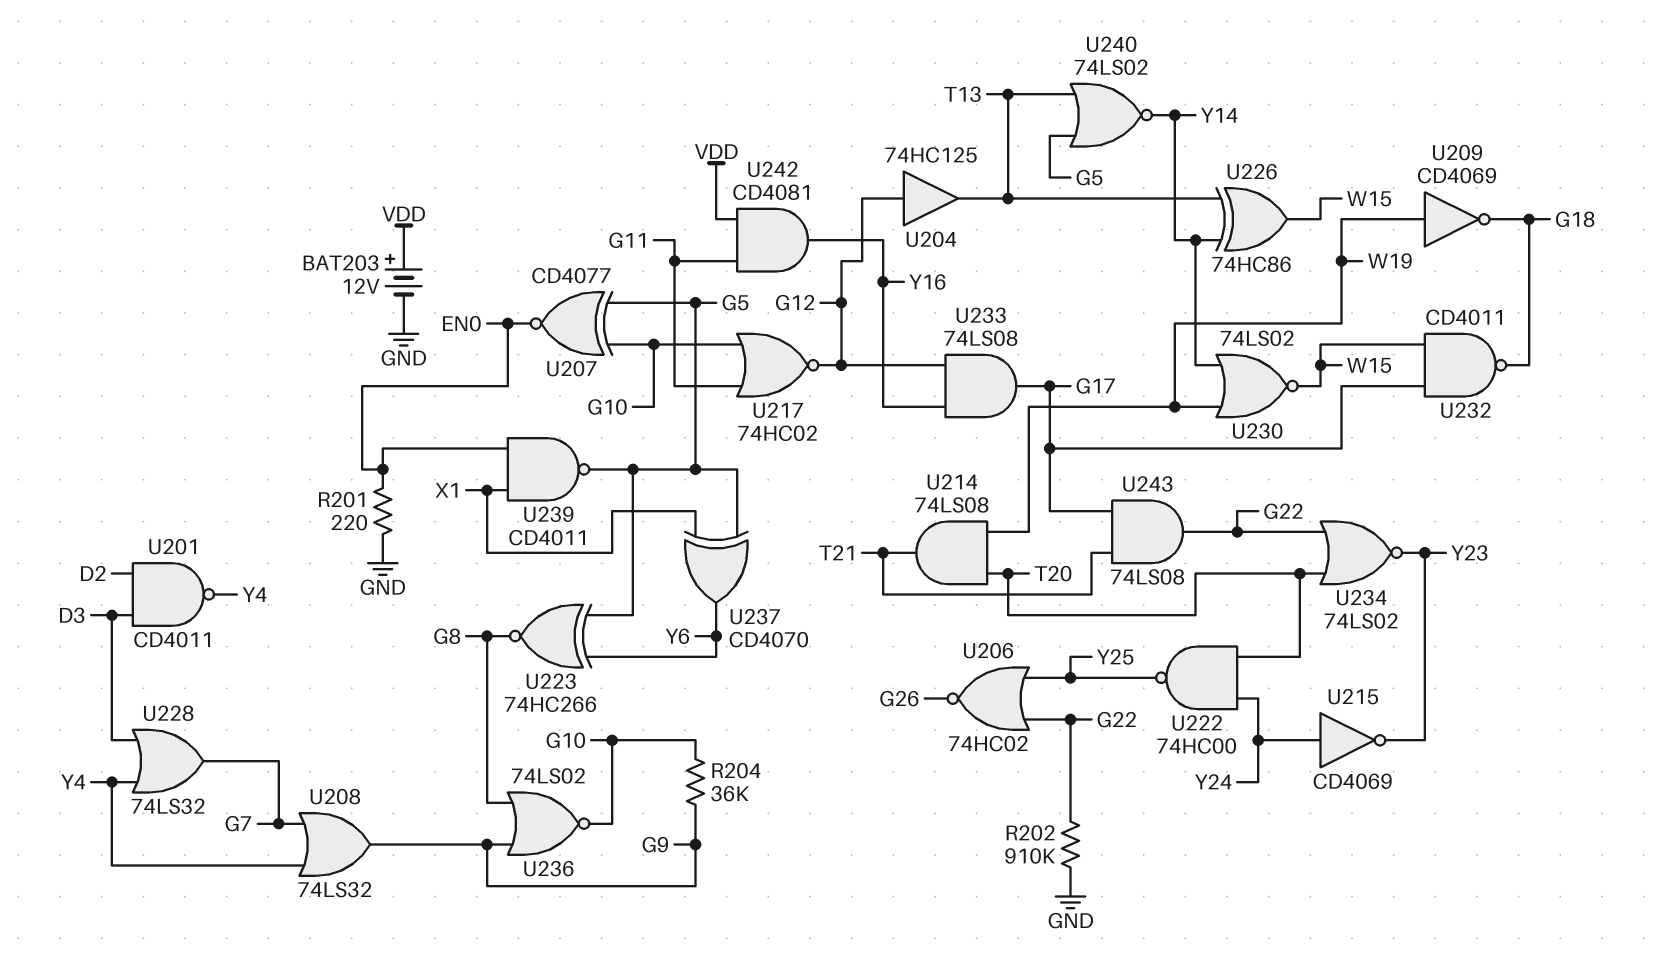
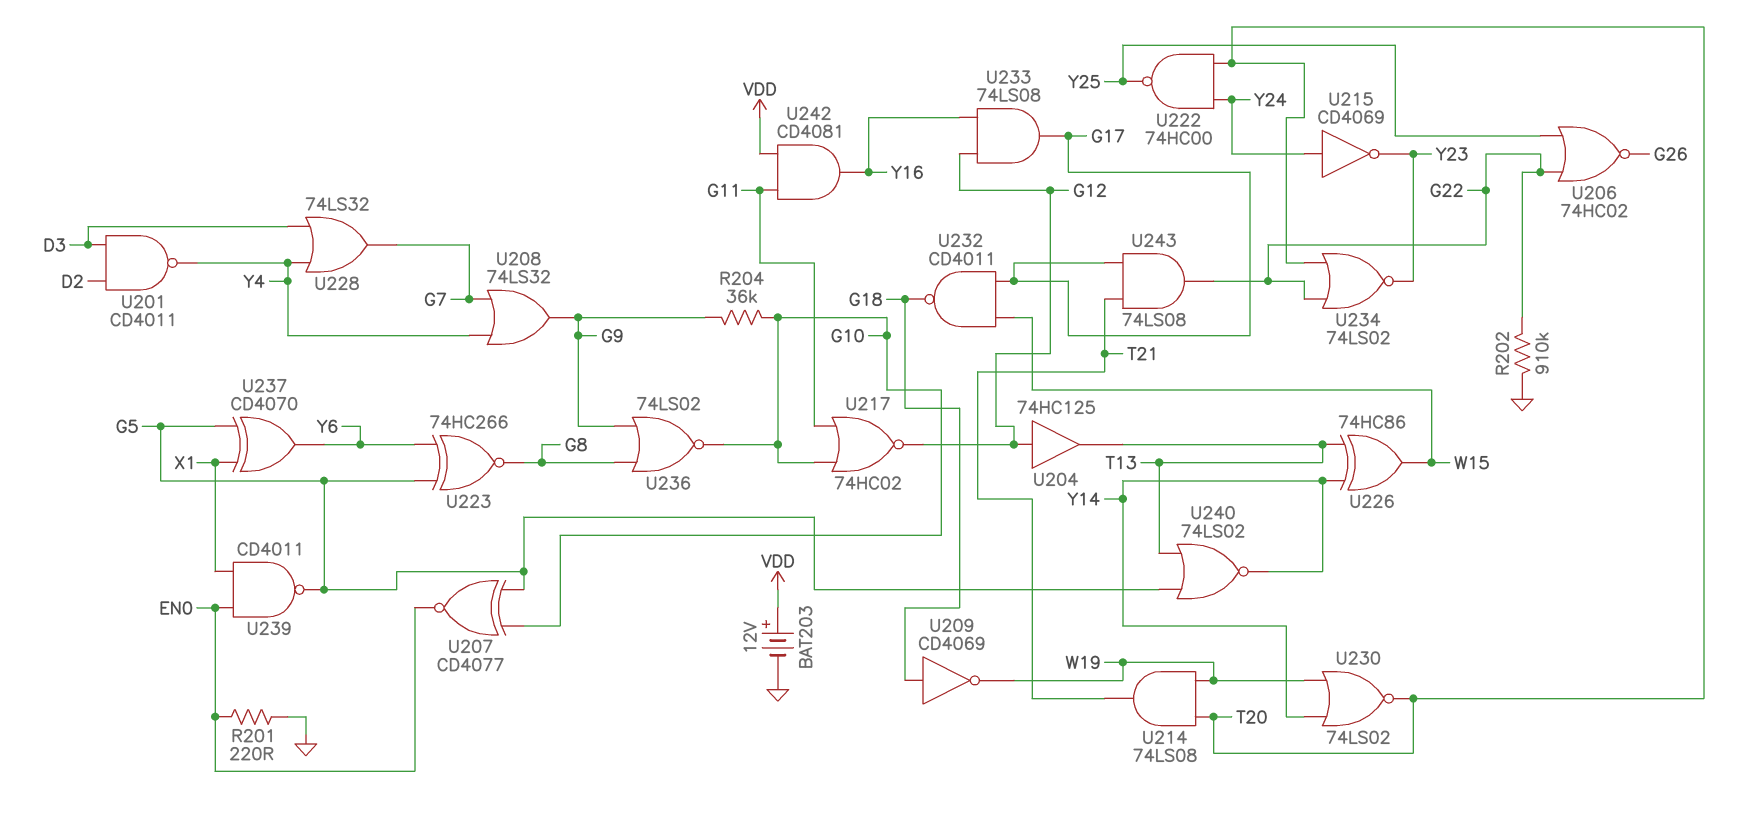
U209: NOT CD4069 (in W19, out G18) -> NOT CD4069 (in G18, out W19)
U230: NOR 74LS02 (in W19, in Y14, out W15) -> NOR 74LS02 (in W19, in Y14, out T20)

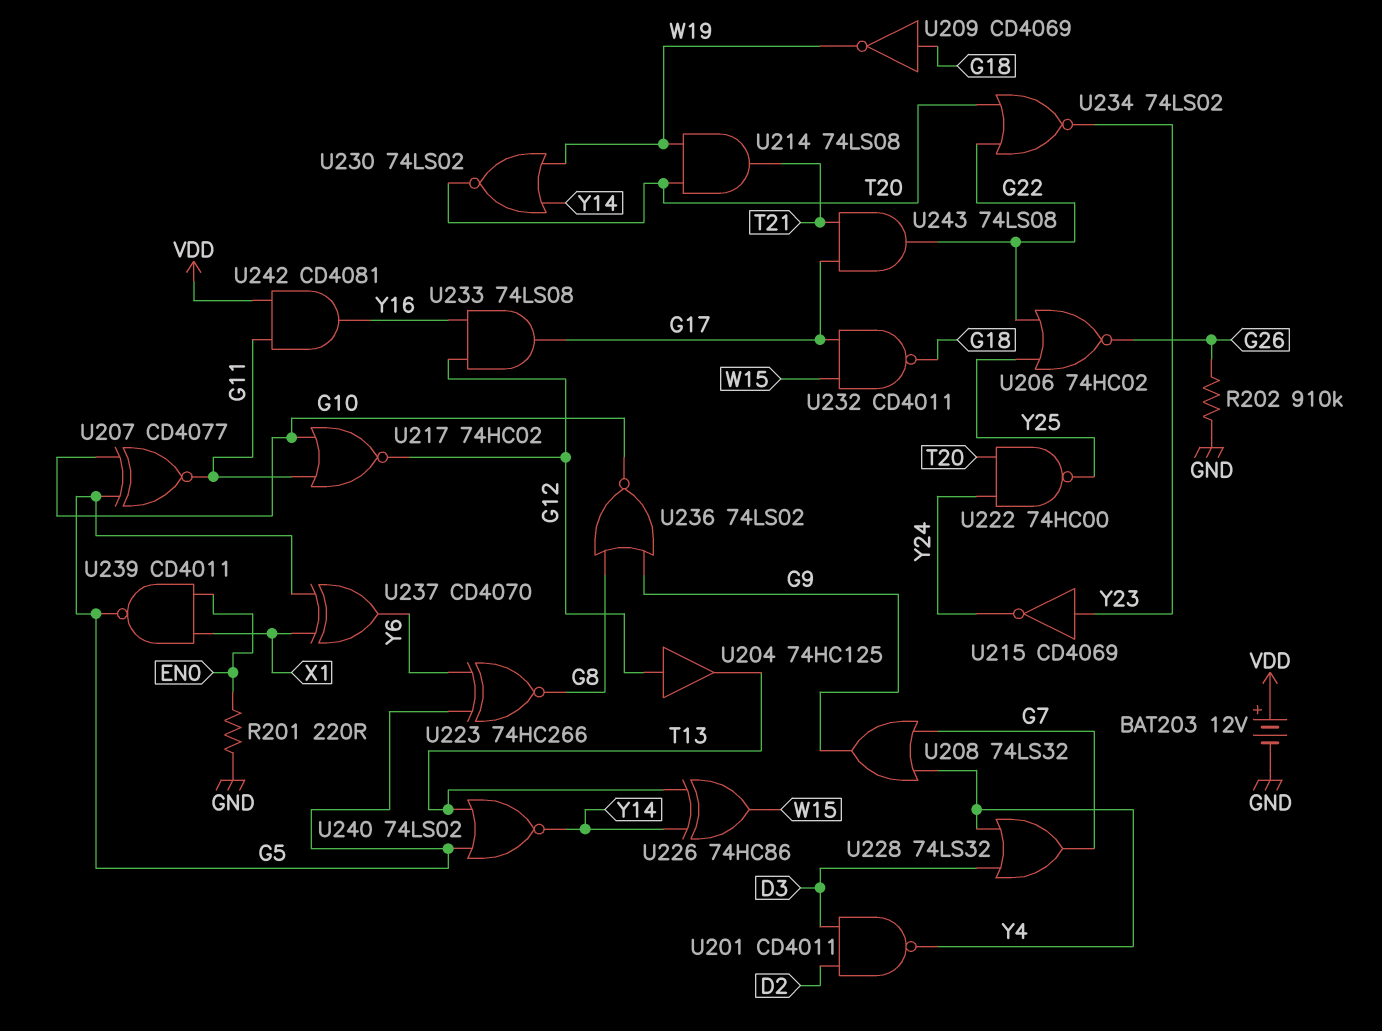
R202: 910k (G22, GND) -> 910k (G26, GND)
R204: 36k (G9, G10) -> none
U207: XNOR CD4077 (in G5, in G10, out EN0) -> XNOR CD4077 (in G5, in G10, out G11)
U215: NOT CD4069 (in Y24, out Y23) -> NOT CD4069 (in Y23, out Y24)

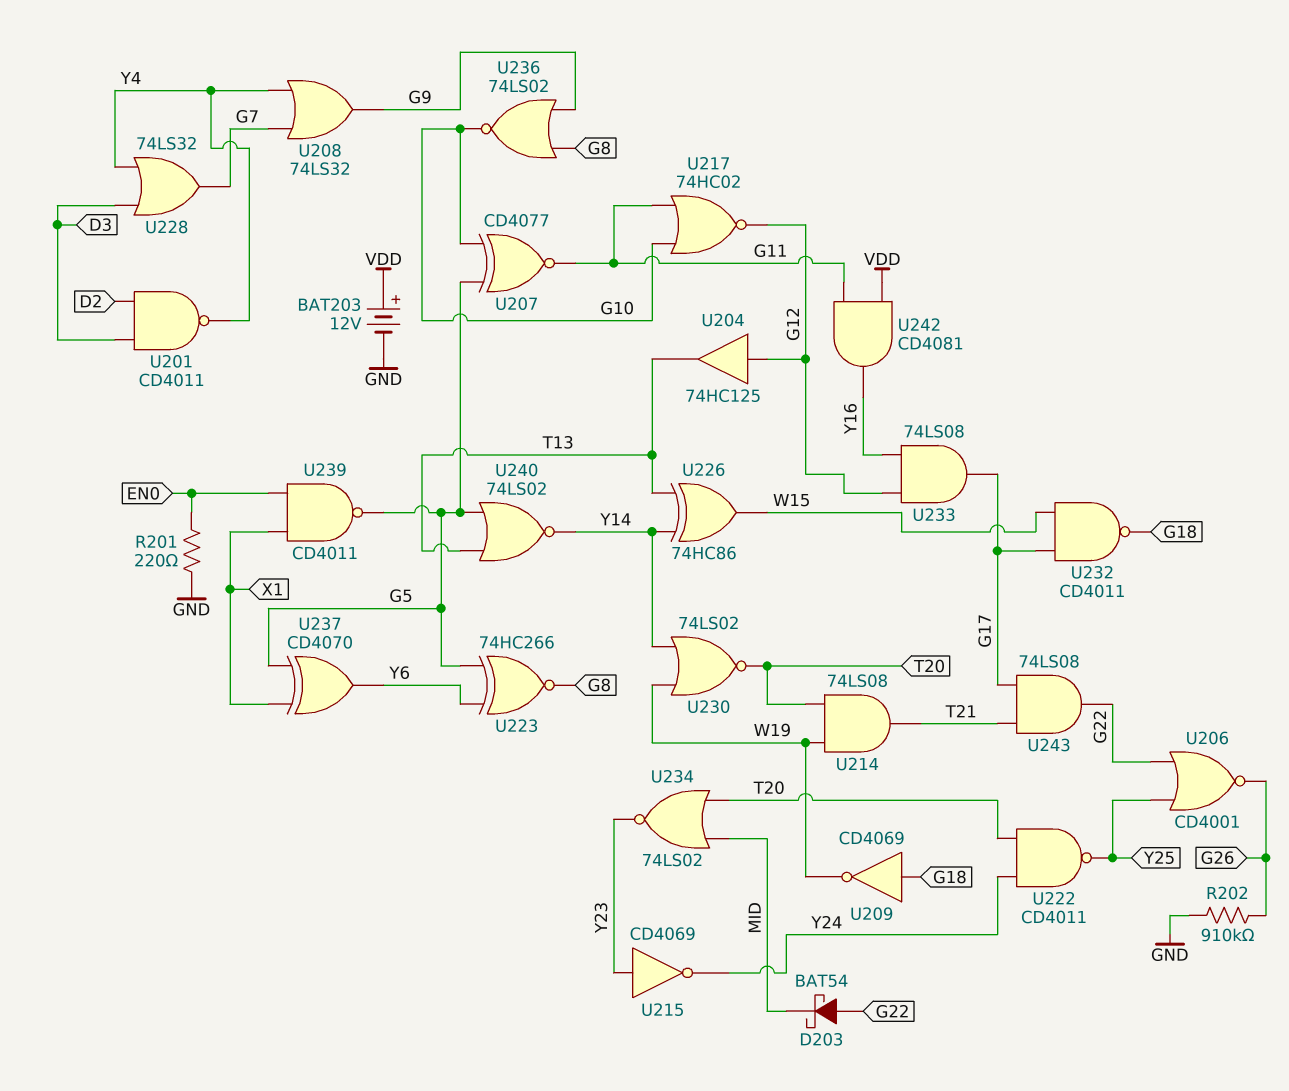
D203: none -> schottky BAT54 (A G22, K MID)
U206: NOR 74HC02 (in G22, in Y25, out G26) -> NOR CD4001 (in G22, in Y25, out G26)
U222: NAND 74HC00 (in T20, in Y24, out Y25) -> NAND CD4011 (in T20, in Y24, out Y25)
U234: NOR 74LS02 (in G22, in T20, out Y23) -> NOR 74LS02 (in MID, in T20, out Y23)

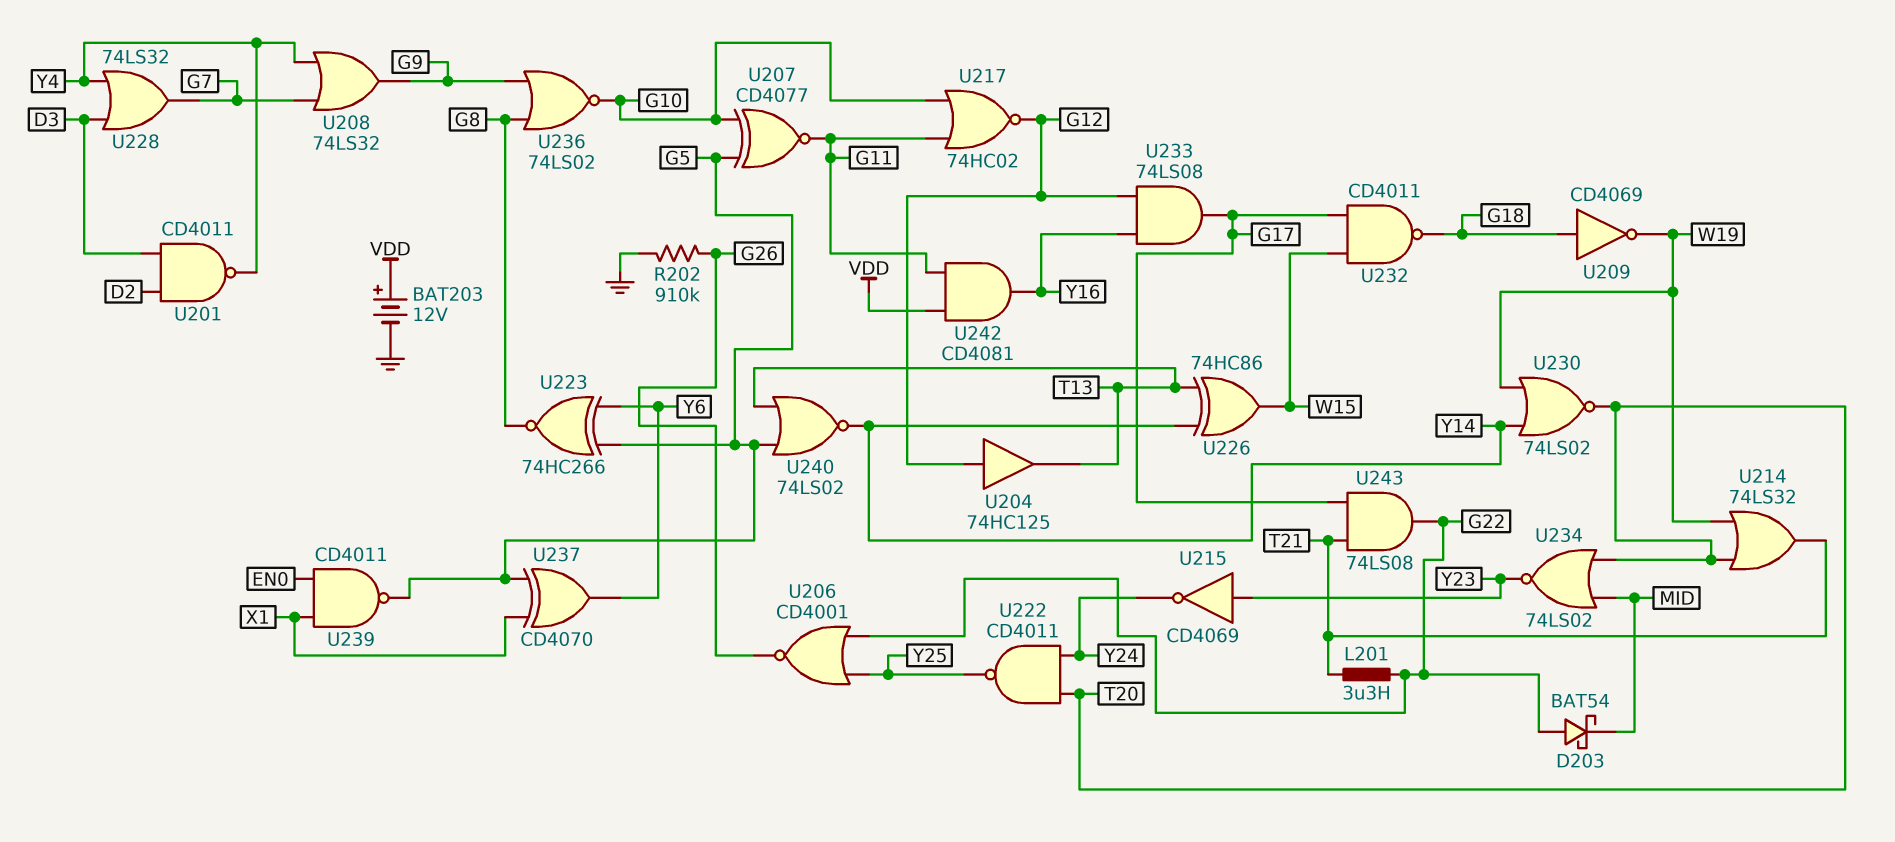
L201: none -> 3.3uH (G22, T21)
R201: 220 (EN0, GND) -> none
U214: AND 74LS08 (in T20, in W19, out T21) -> OR 74LS32 (in T20, in W19, out T21)

